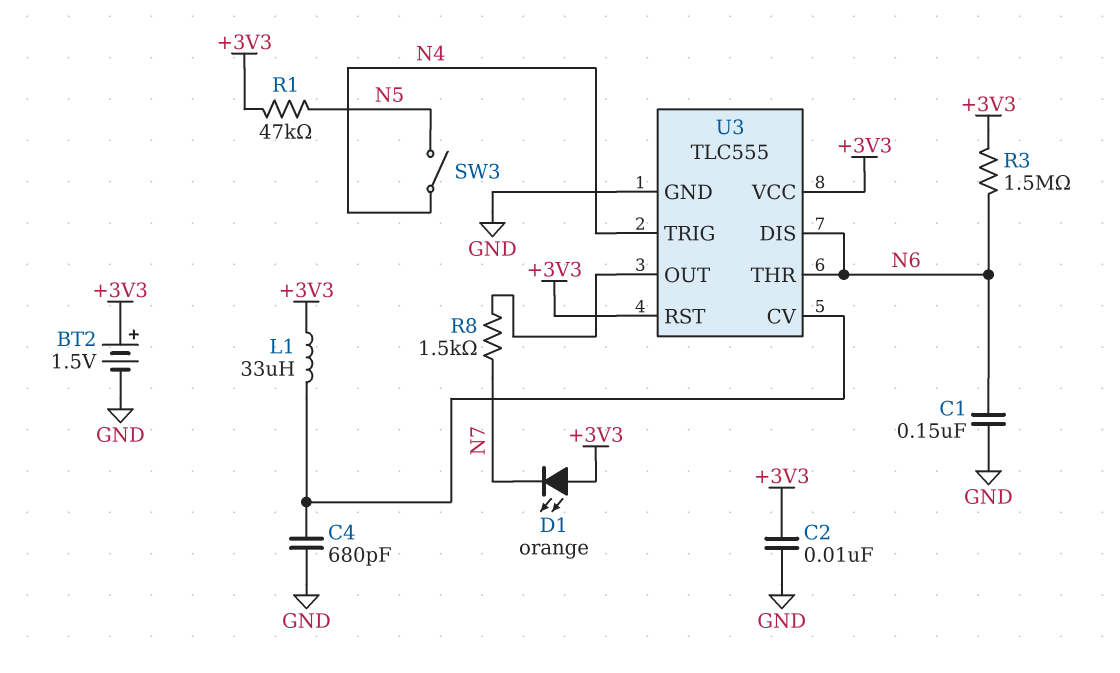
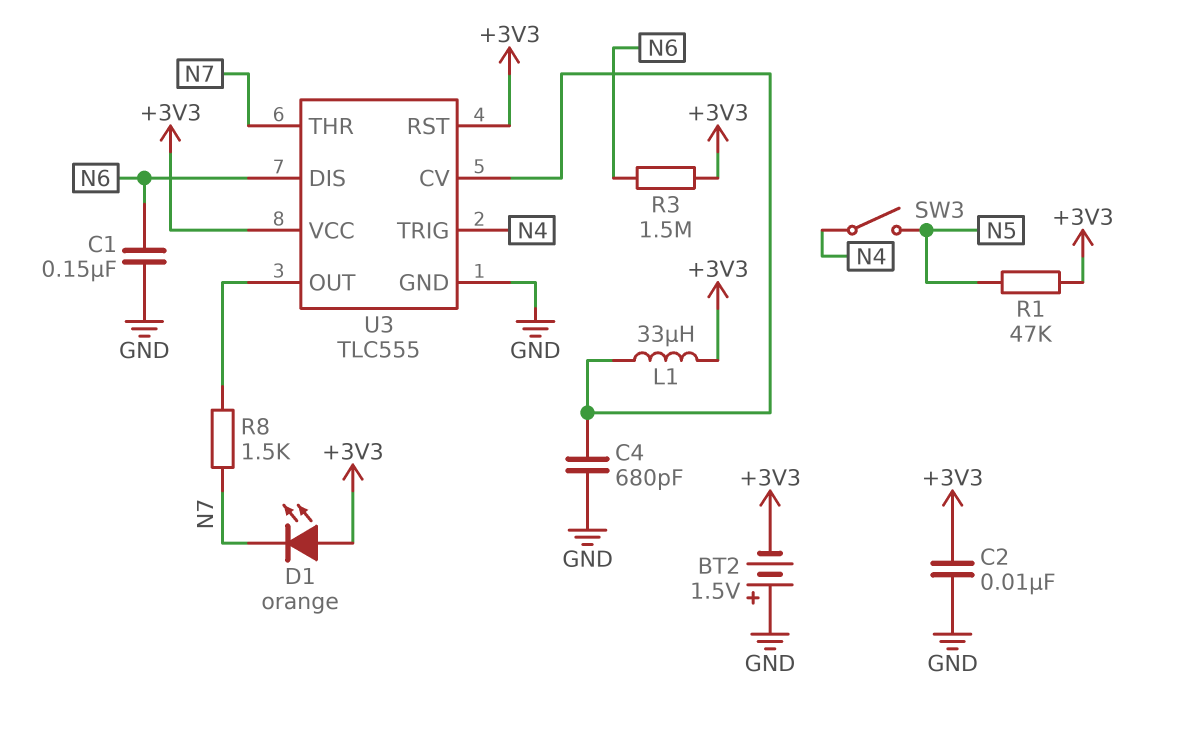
BT2: 1.5V (plus +3V3, minus GND) -> 1.5V (plus GND, minus +3V3)
U3 pin THR: N6 -> N7

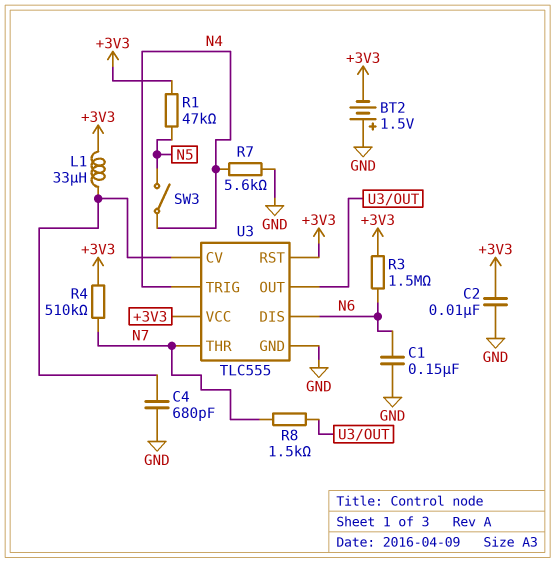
D1: LED orange (A +3V3, K N7) -> none
R4: none -> 510k (+3V3, N7)
R7: none -> 5.6k (GND, N4)

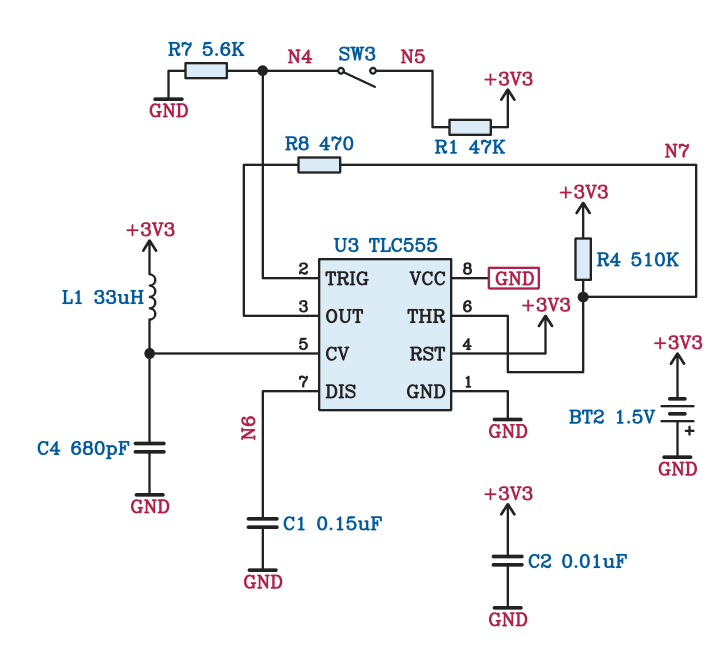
R3: 1.5M (+3V3, N6) -> none
R8: 1.5k (N7, U3/OUT) -> 470 (N7, U3/OUT)
U3 pin VCC: +3V3 -> GND

